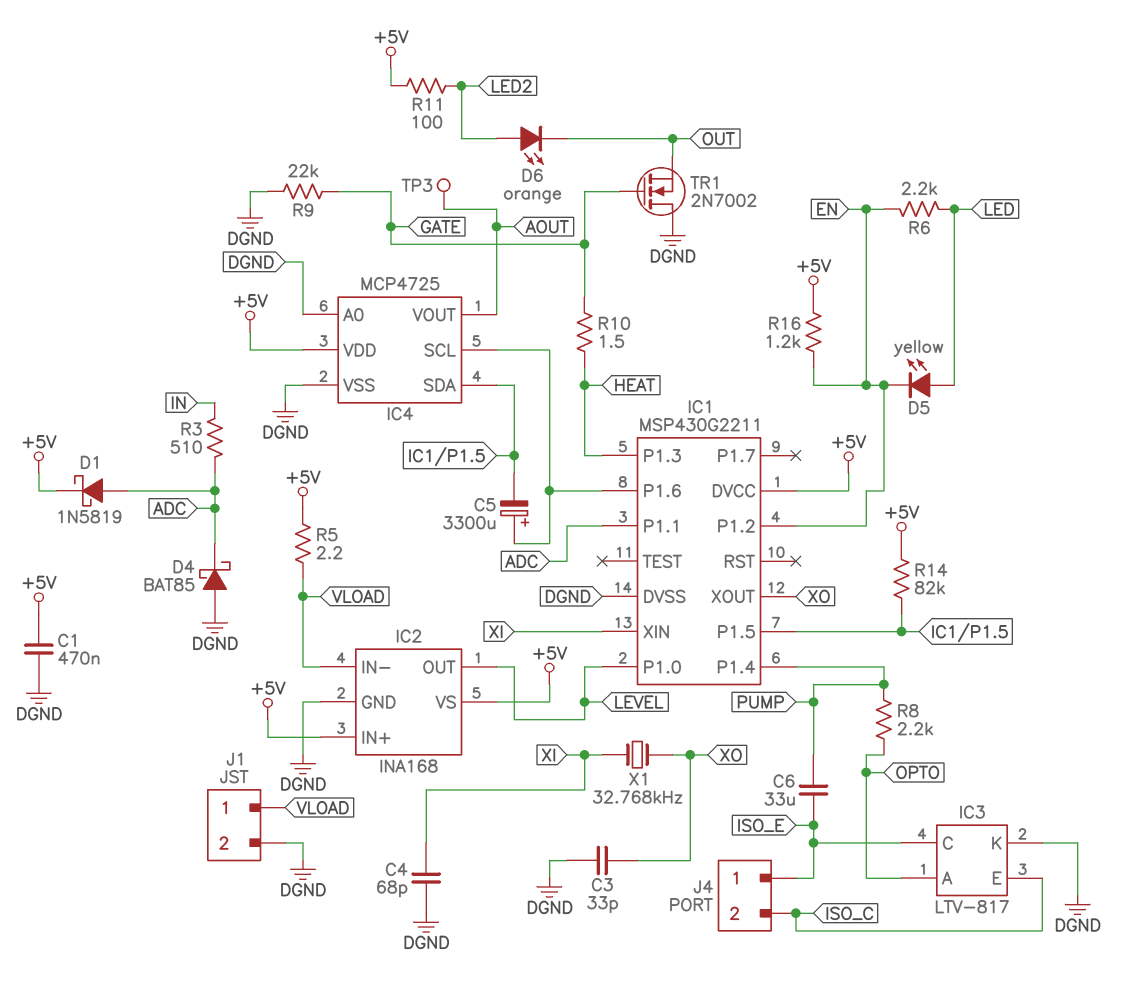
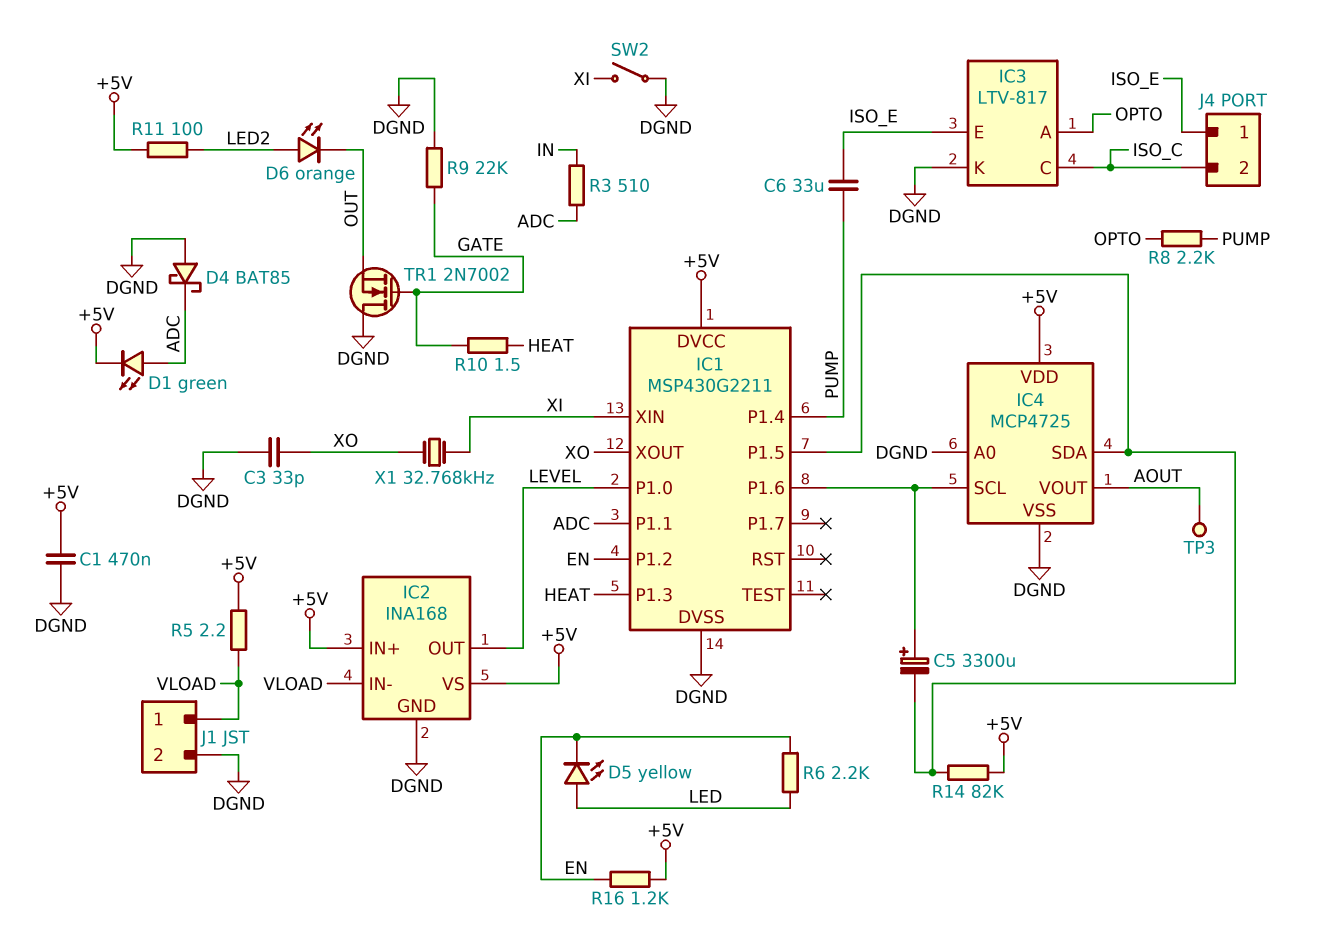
C4: 68pF (DGND, XI) -> none
D1: schottky 1N5819 (A ADC, K +5V) -> LED green (A ADC, K +5V)
IC3 pin C: ISO_E -> ISO_C
IC3 pin E: ISO_C -> ISO_E
SW2: none -> switch (DGND, XI)

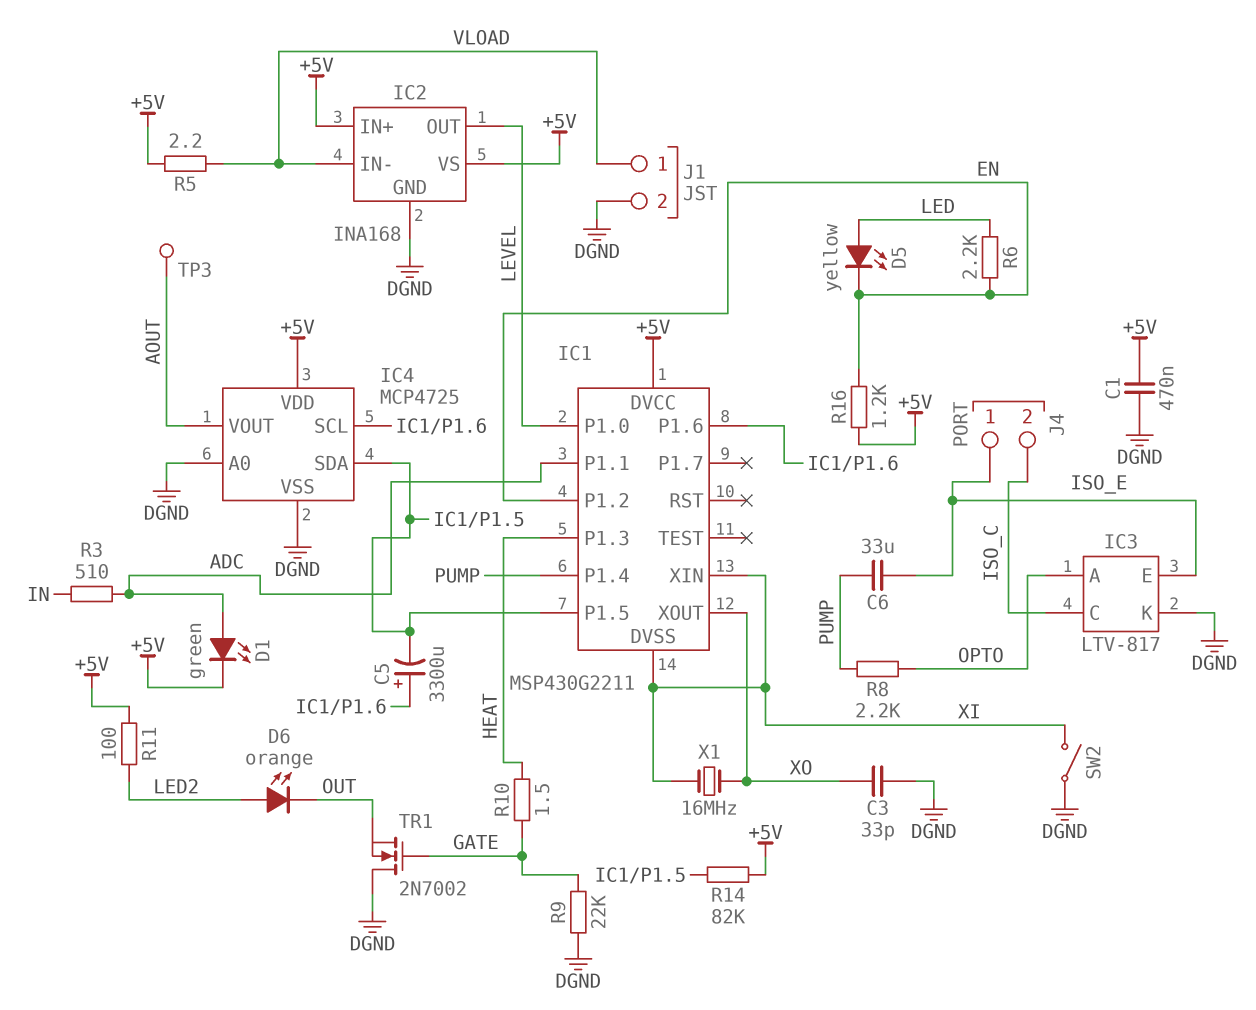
D4: schottky BAT85 (A DGND, K ADC) -> none
IC1 pin DVSS: DGND -> XI
X1: 32.768kHz (XI, XO) -> 16MHz (XI, XO)

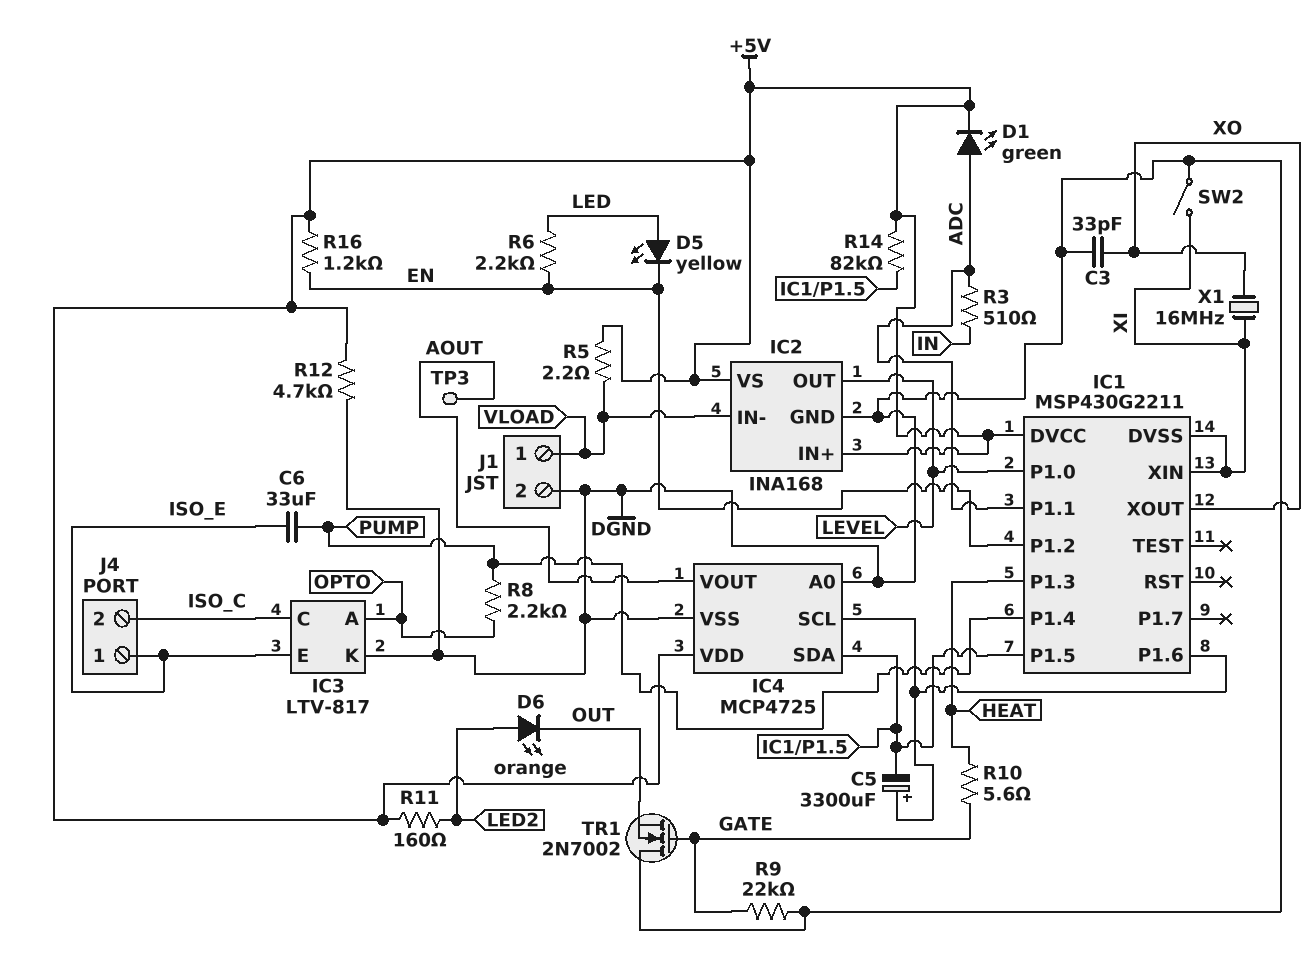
C1: 470nF (+5V, DGND) -> none
R10: 1.5 (GATE, HEAT) -> 5.6 (GATE, HEAT)
R11: 100 (+5V, LED2) -> 160 (+5V, LED2)
R12: none -> 4.7k (+5V, DGND)

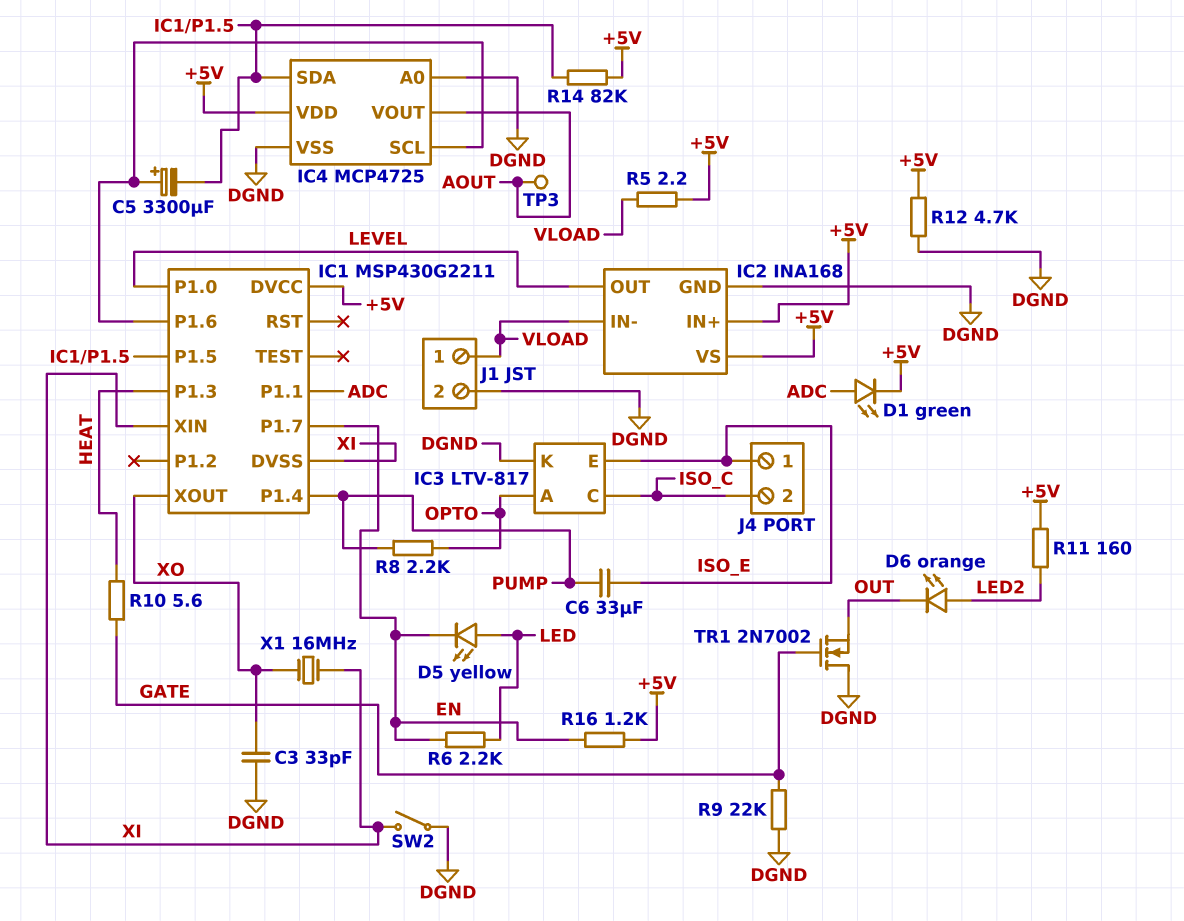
IC1 pin P1.2: EN -> none
IC1 pin P1.7: none -> EN
R3: 510 (ADC, IN) -> none

